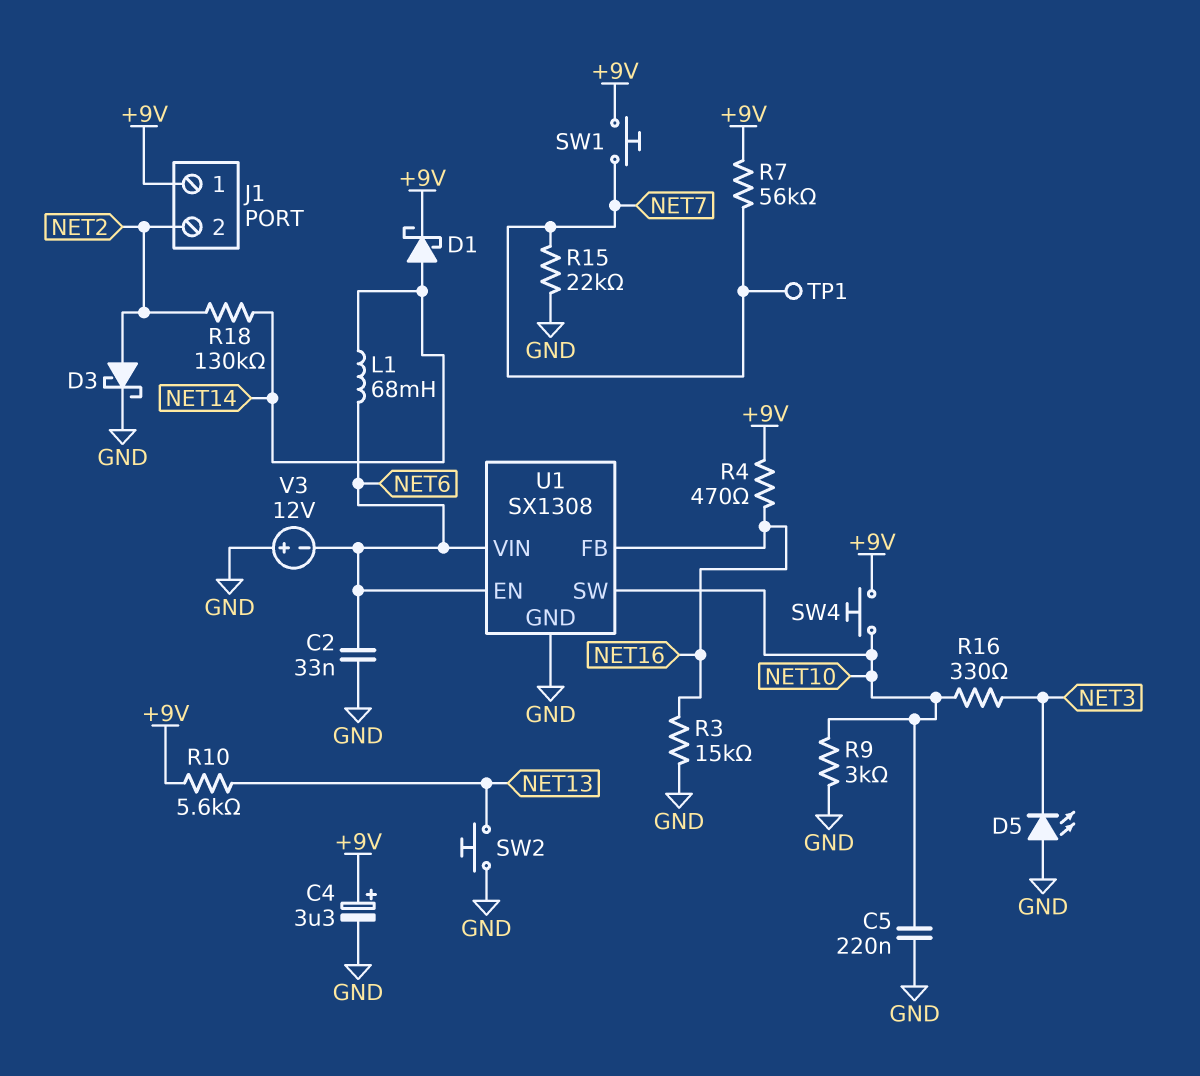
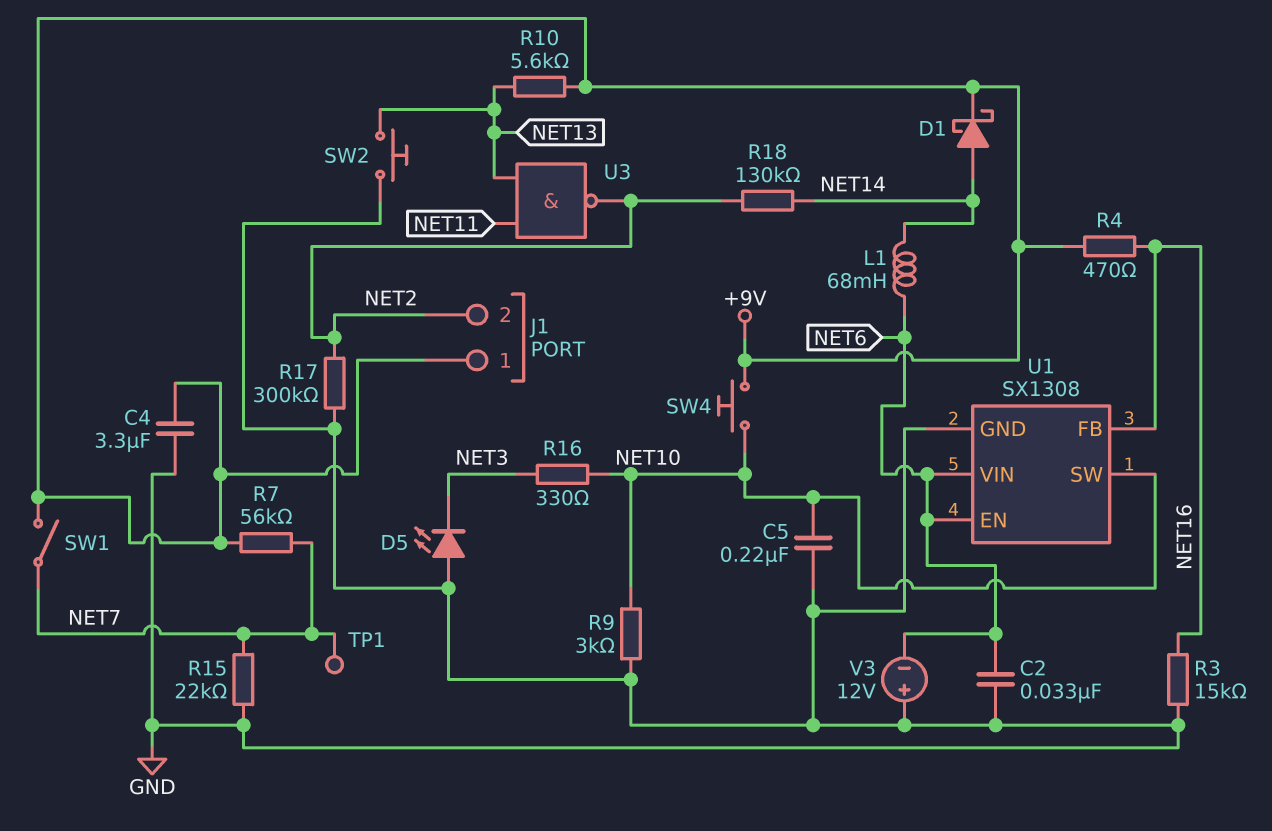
C4: 3.3uF (plus +9V, minus GND) -> 3.3uF (+9V, GND)
D3: schottky (A NET2, K GND) -> none
R17: none -> 300k (GND, NET2)
SW1: button (+9V, NET7) -> switch (+9V, NET7)
U3: none -> NAND (in NET11, in NET13, out NET2)

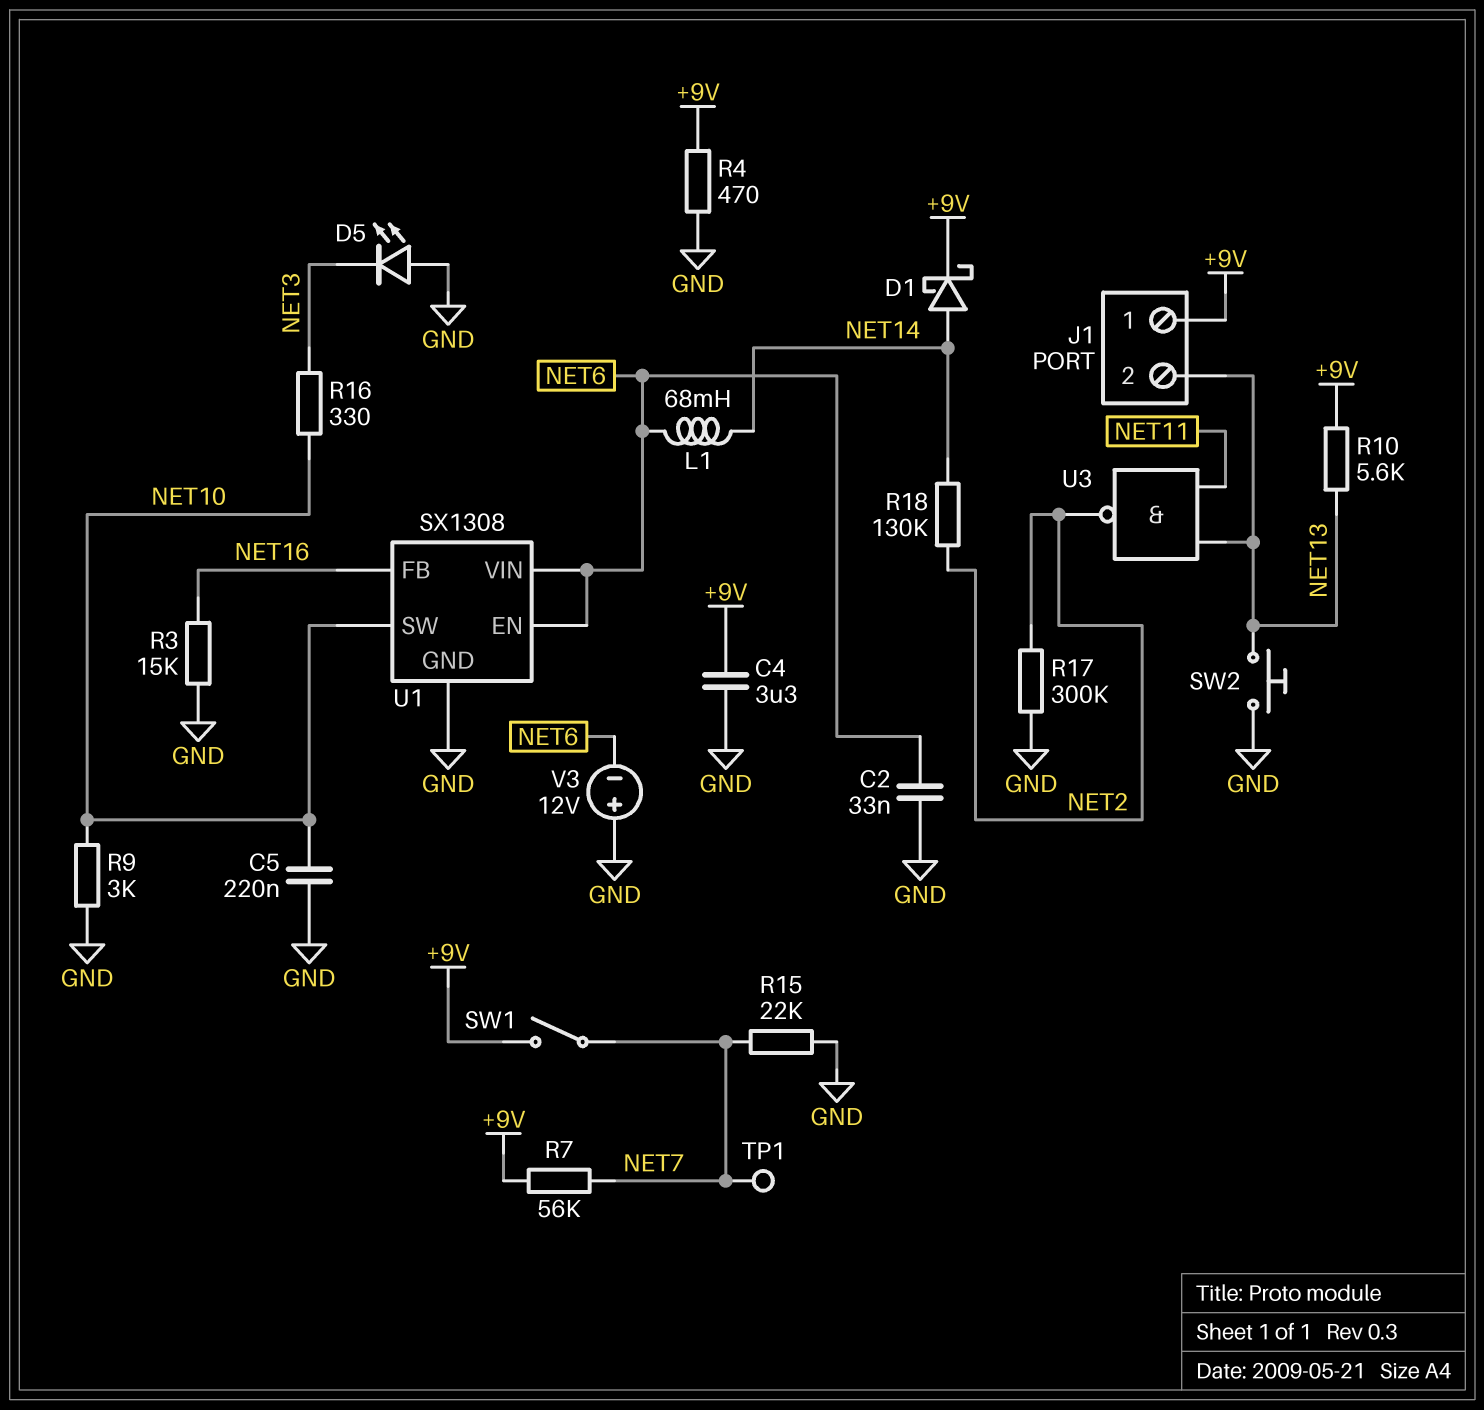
J1 pin 2: NET2 -> NET13
R4: 470 (+9V, NET16) -> 470 (+9V, GND)
SW4: button (+9V, NET10) -> none

